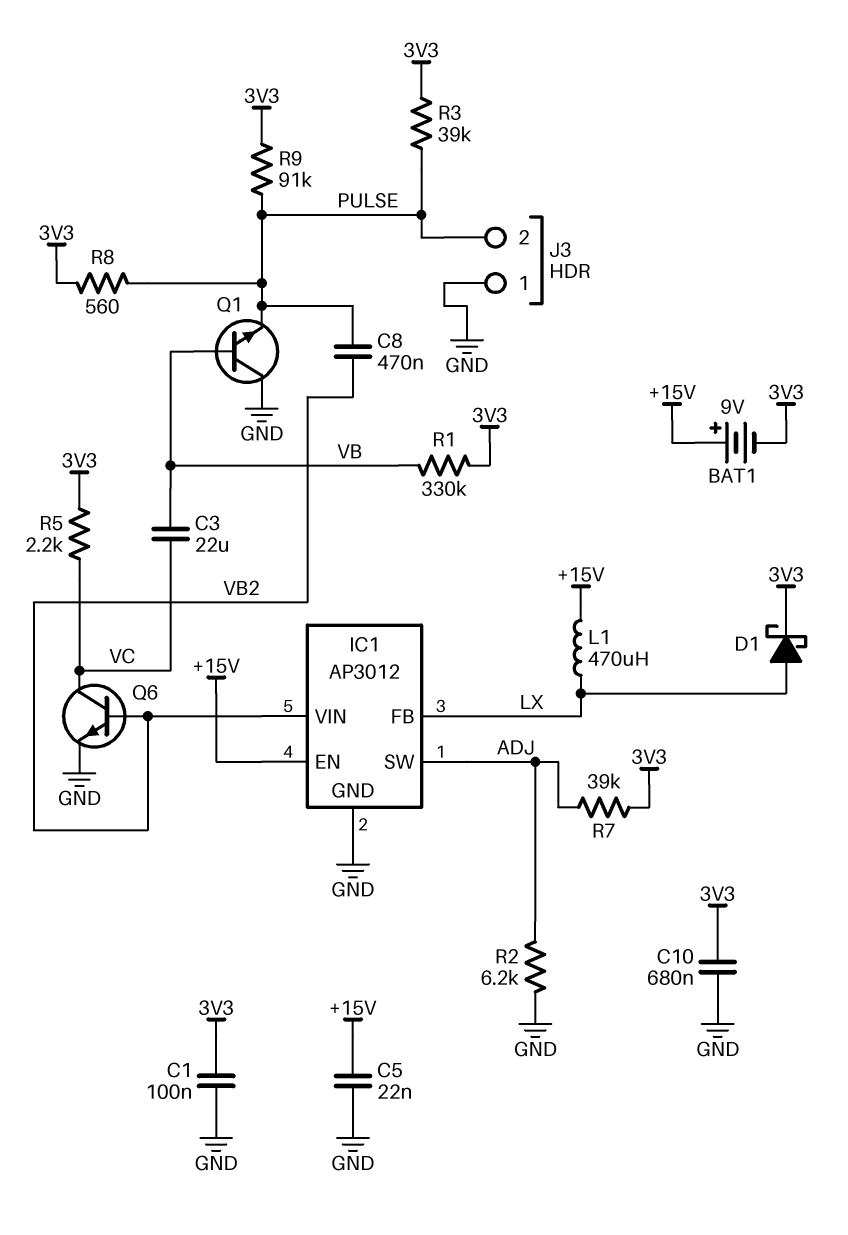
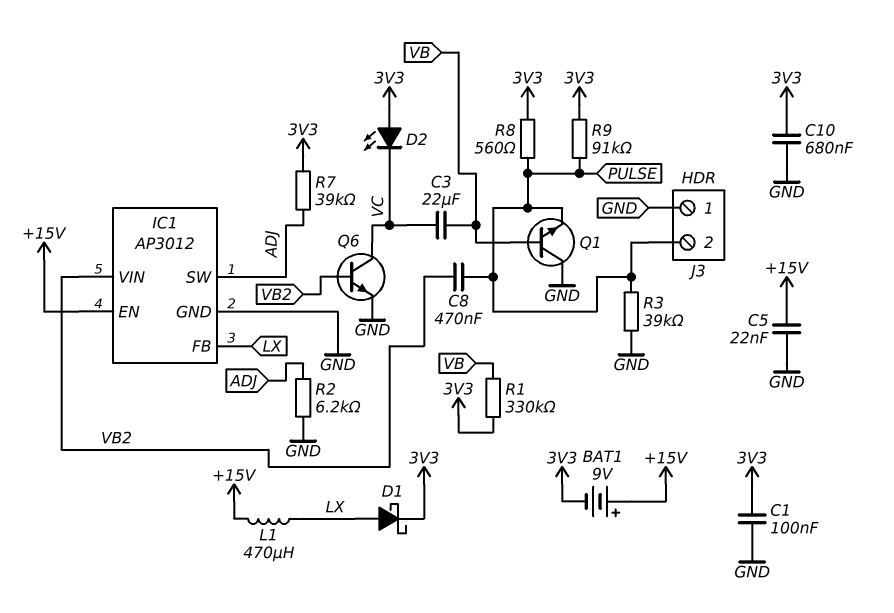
D2: none -> LED (A 3V3, K VC)
R3: 39k (3V3, PULSE) -> 39k (GND, PULSE)
R5: 2.2k (3V3, VC) -> none

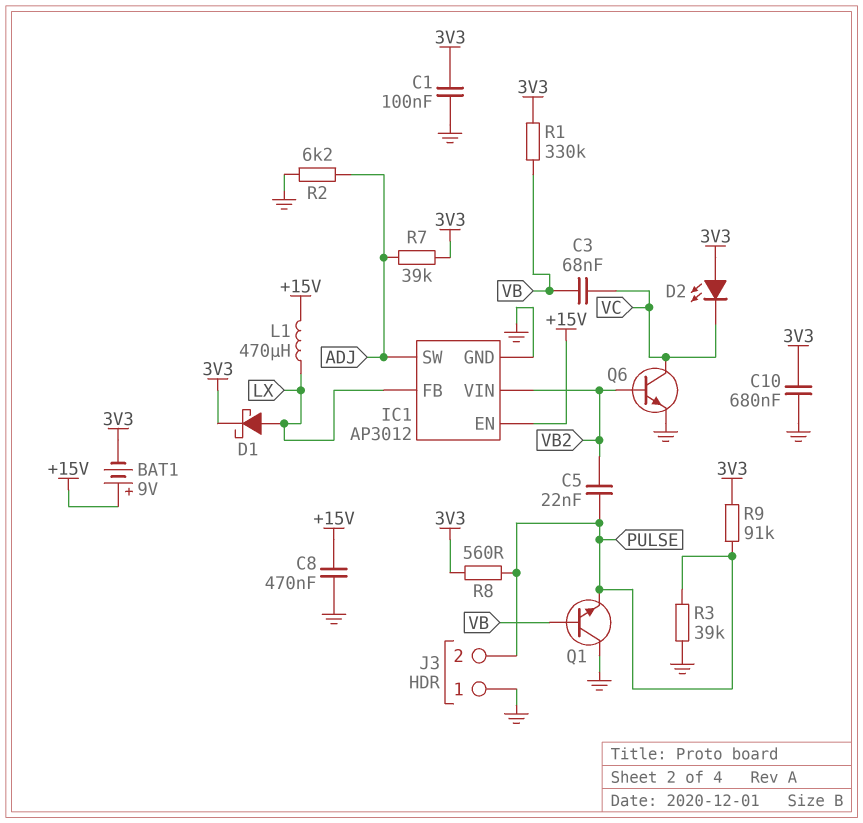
C3: 22uF (VB, VC) -> 68nF (VB, VC)
C5: 22nF (+15V, GND) -> 22nF (PULSE, VB2)
C8: 470nF (PULSE, VB2) -> 470nF (+15V, GND)

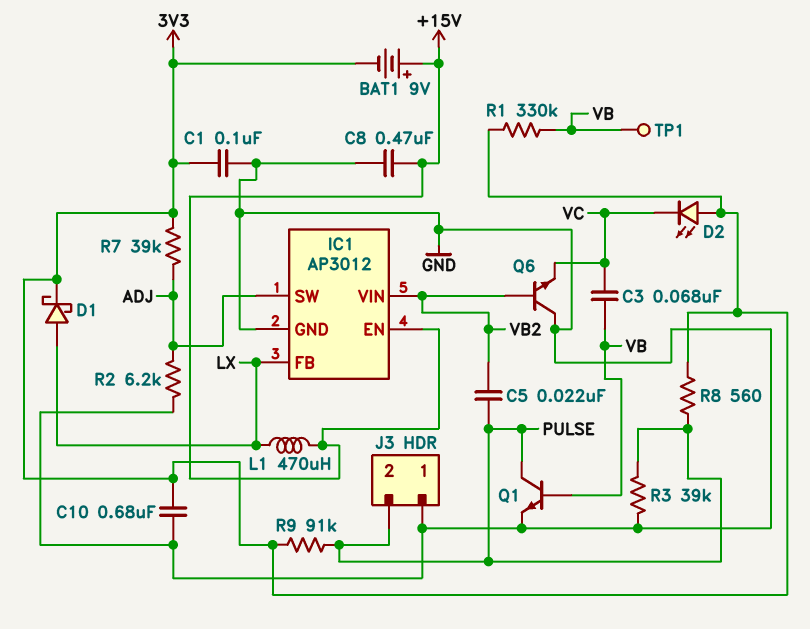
Q1: NPN (B VB, C GND, E PULSE) -> NPN (B VB, C PULSE, E GND)
Q6: NPN (B VB2, C VC, E GND) -> NPN (B VB2, C GND, E VC)
TP1: none -> test point (VB)

